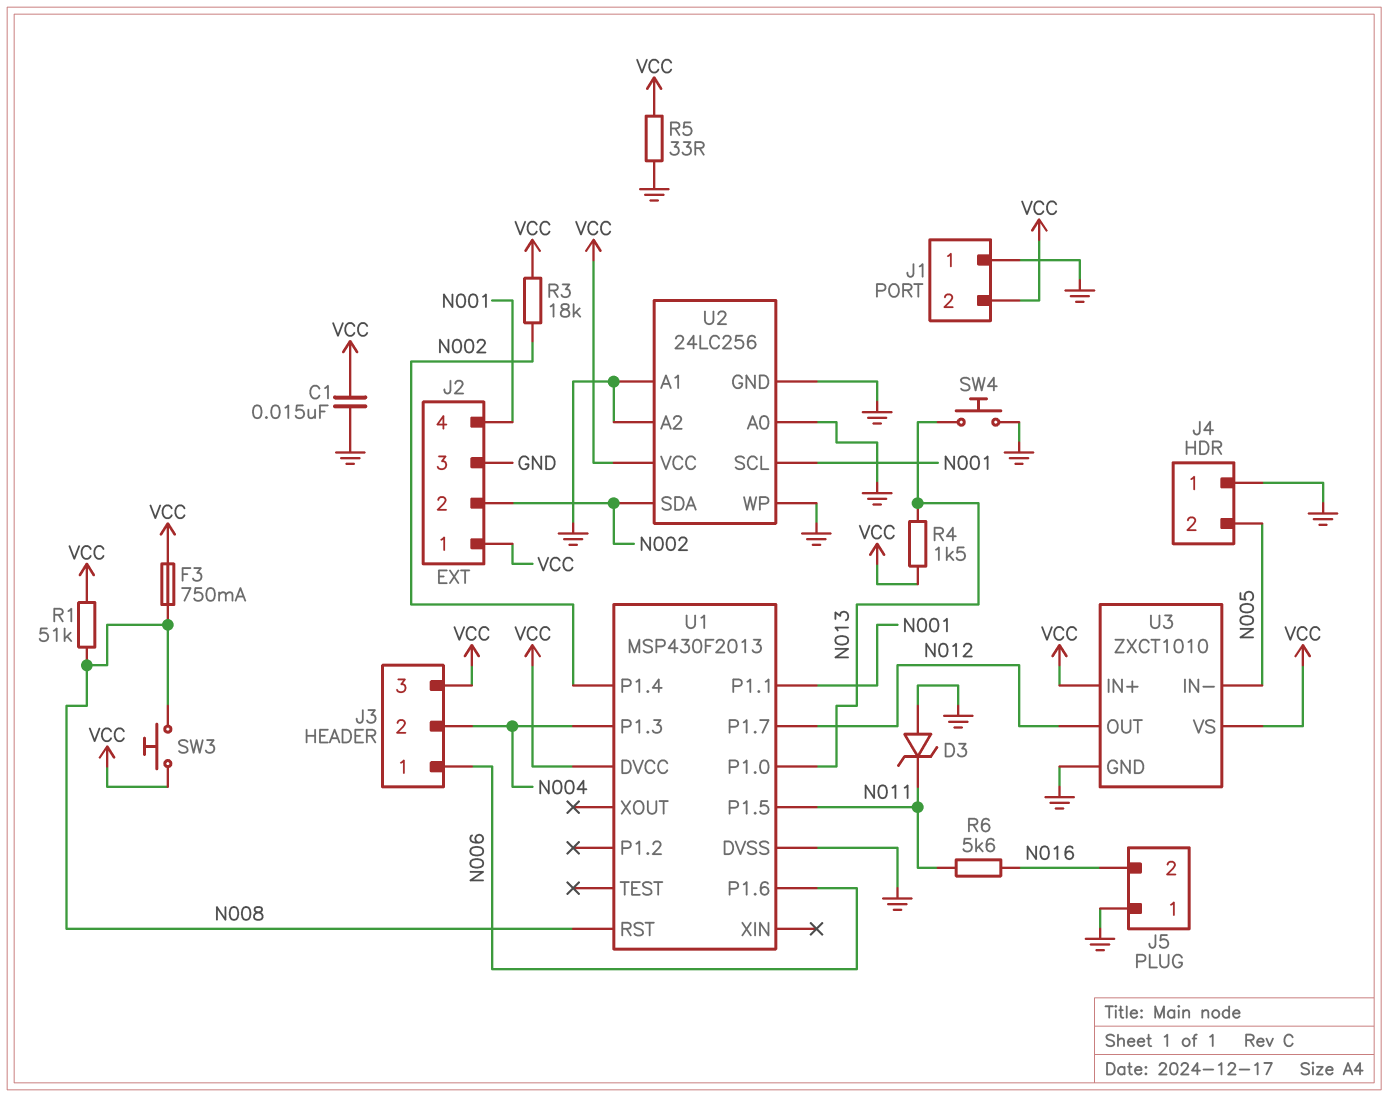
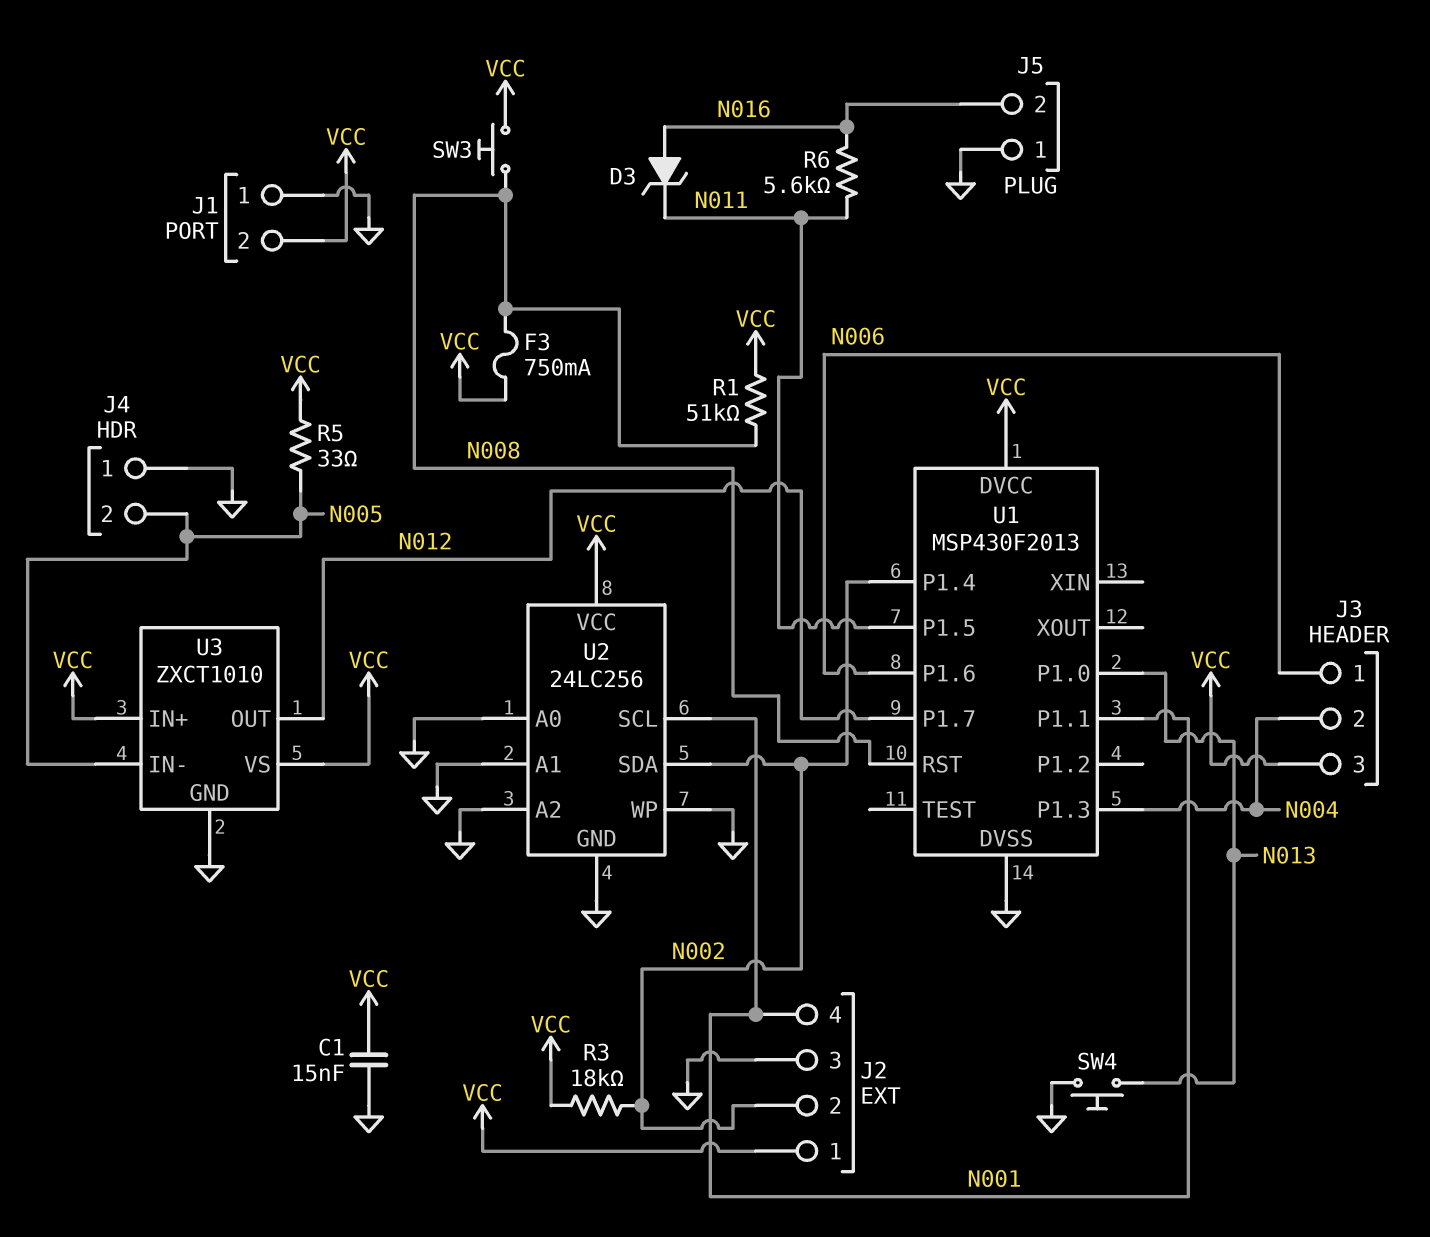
D3: zener (A GND, K N011) -> zener (A N016, K N011)
R4: 1.5k (N013, VCC) -> none
R5: 33 (GND, VCC) -> 33 (N005, VCC)

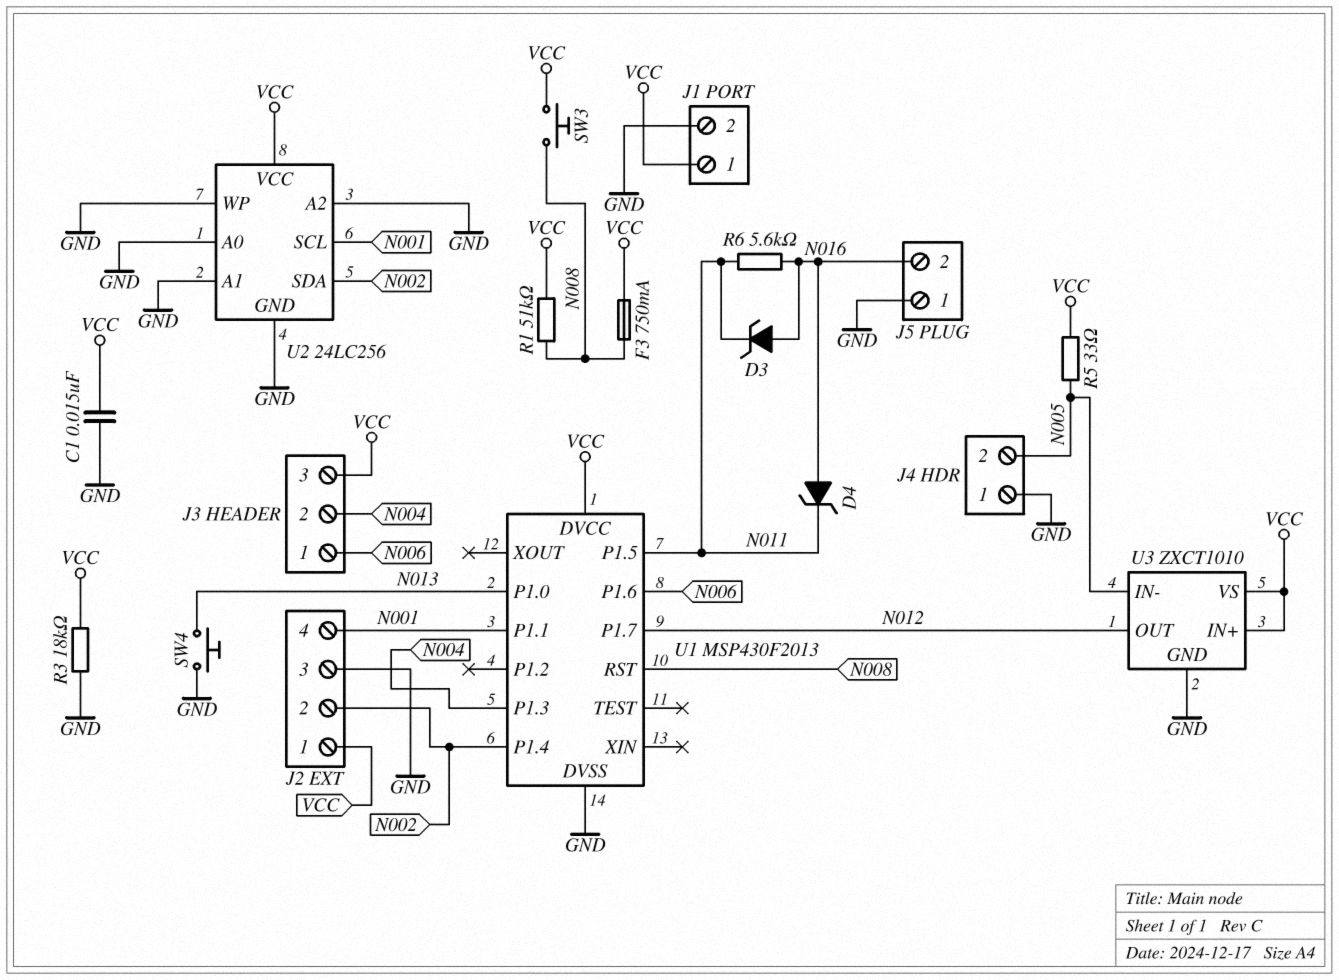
D4: none -> zener (A N016, K N011)
J1 pin 1: GND -> VCC
J1 pin 2: VCC -> GND
R3: 18k (N002, VCC) -> 18k (GND, VCC)

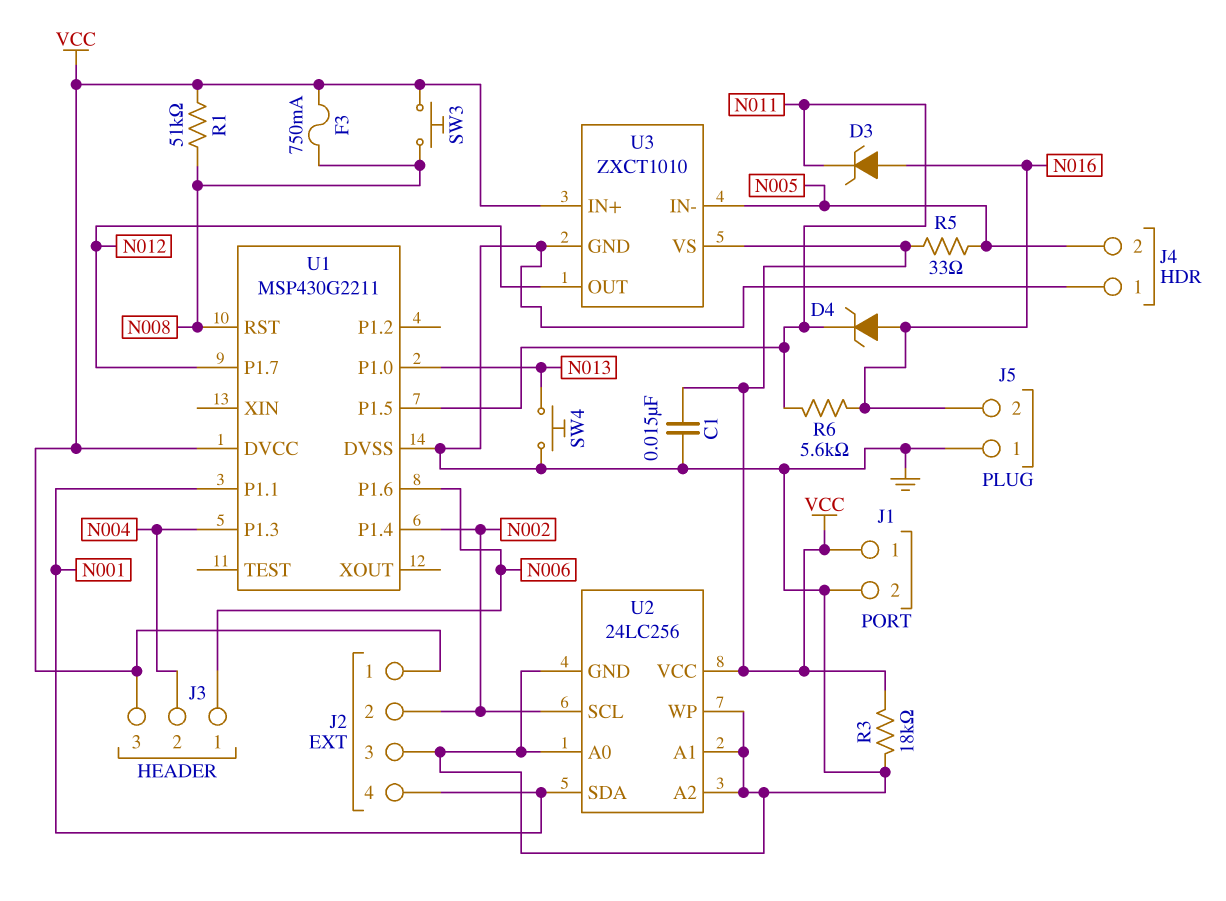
U1: MSP430F2013 -> MSP430G2211
U2 pin SCL: N001 -> N002
U2 pin SDA: N002 -> N001

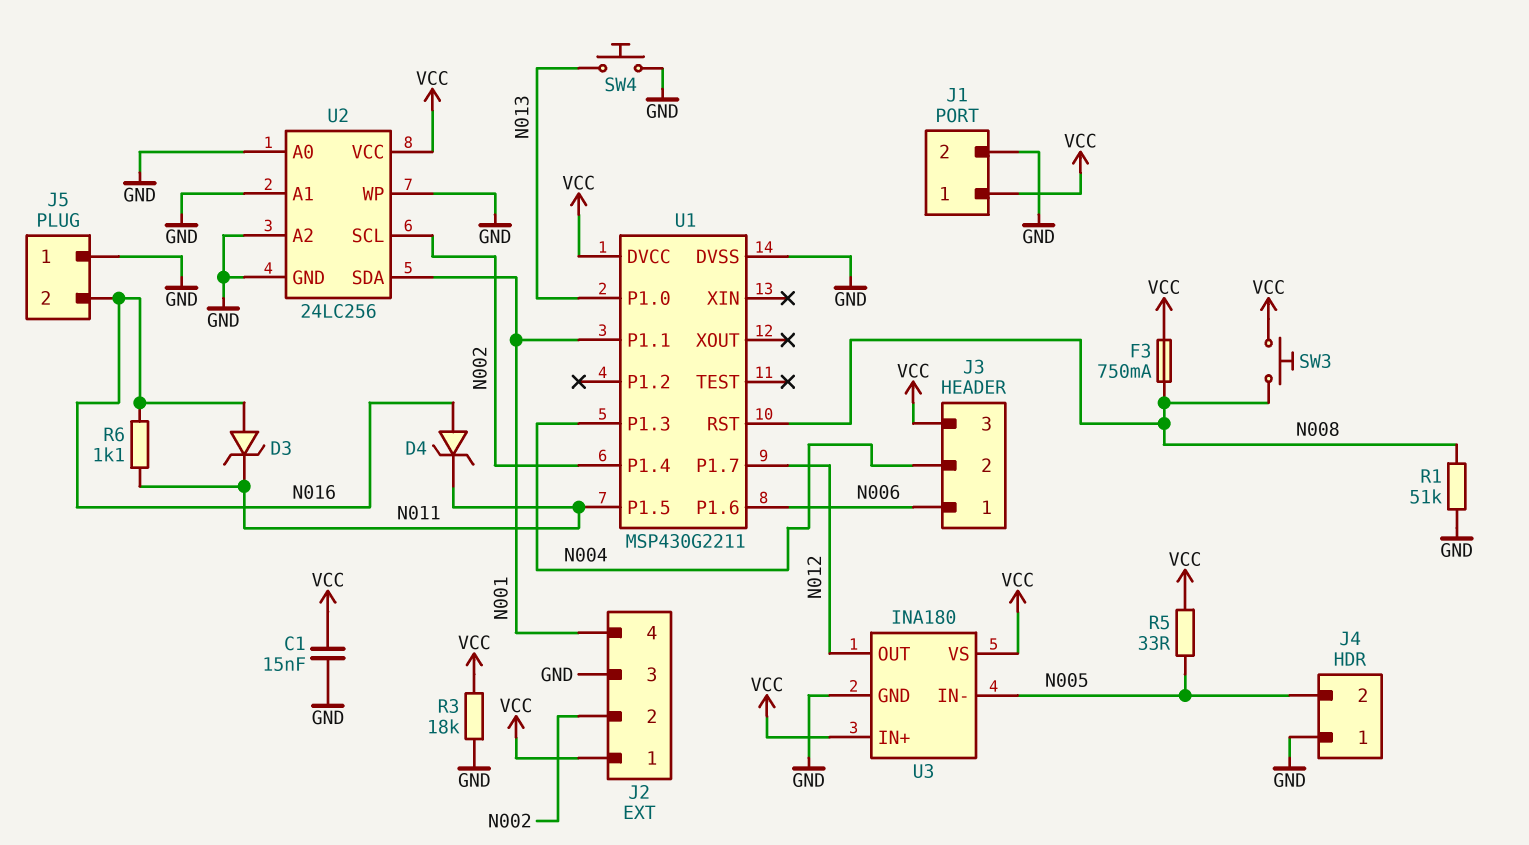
R1: 51k (N008, VCC) -> 51k (GND, N008)
R6: 5.6k (N011, N016) -> 1.1k (N011, N016)
U3: ZXCT1010 -> INA180

